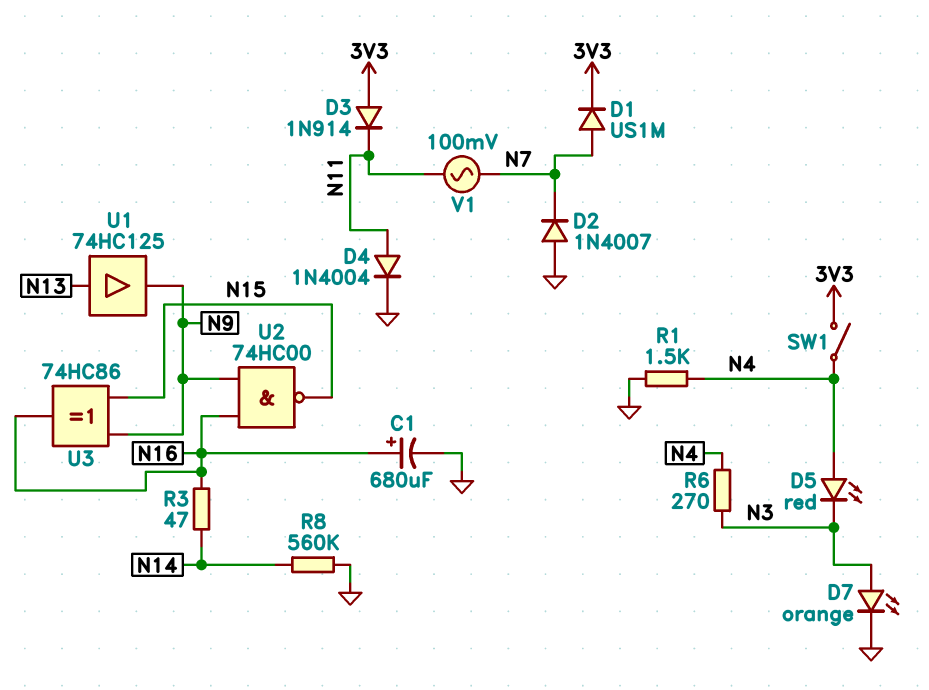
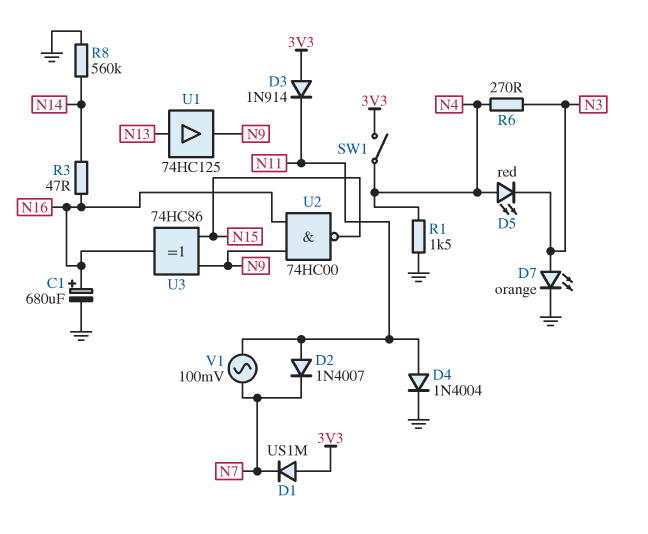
D1: diode US1M (A N7, K 3V3) -> diode US1M (A 3V3, K N7)
D2: diode 1N4007 (A GND, K N7) -> diode 1N4007 (A N11, K N7)

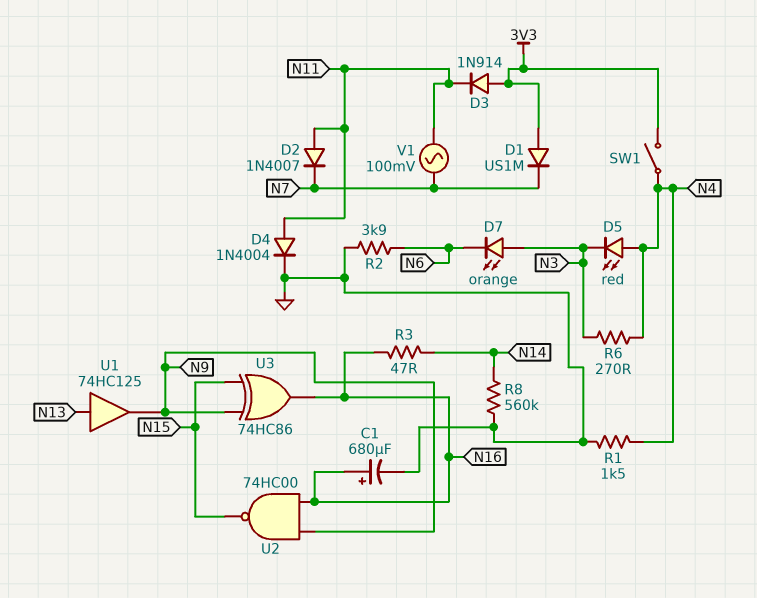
D7: LED orange (A N3, K GND) -> LED orange (A N3, K N6)
R2: none -> 3.9k (GND, N6)

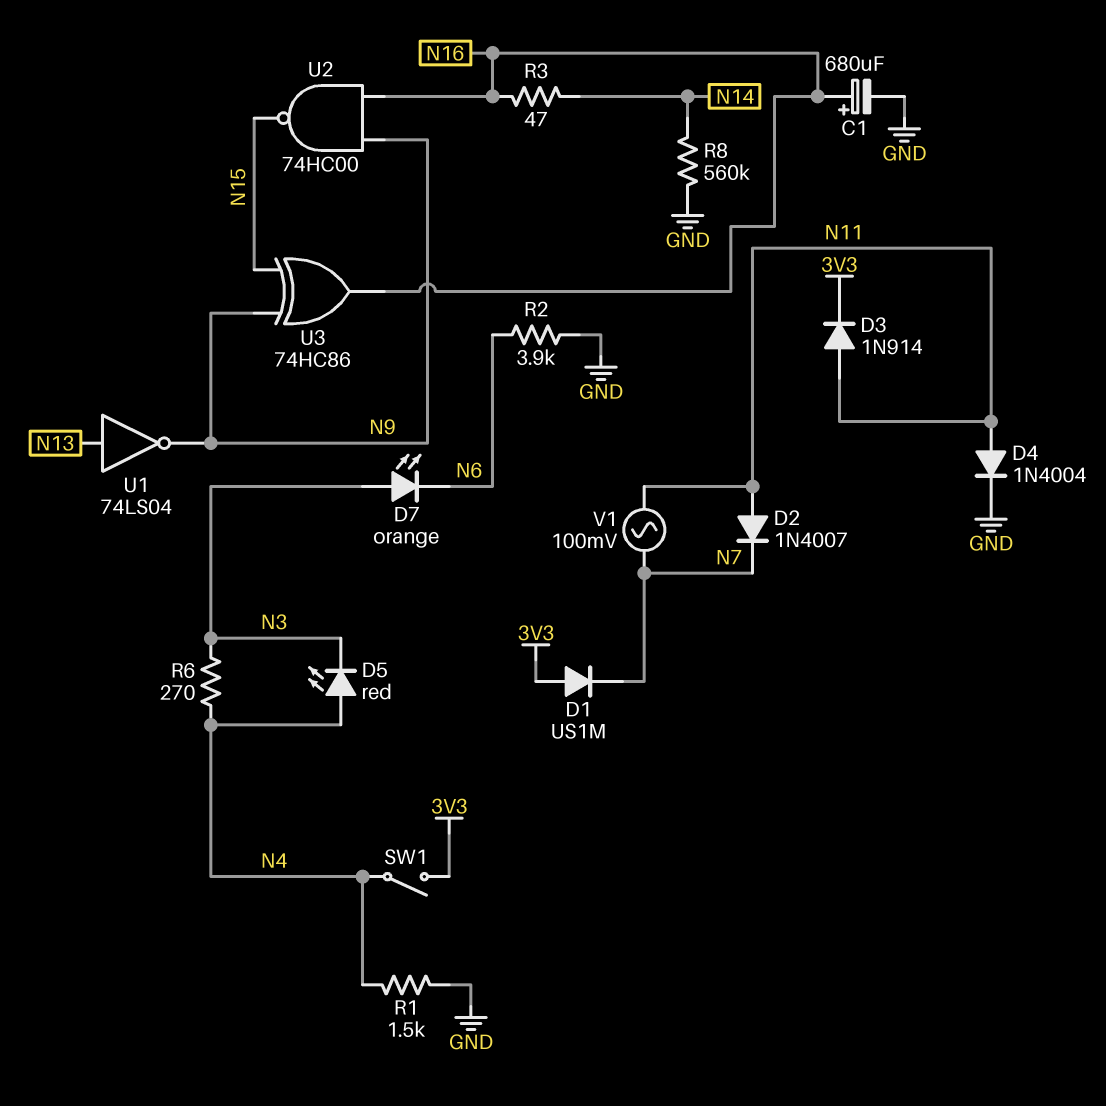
D3: diode 1N914 (A 3V3, K N11) -> diode 1N914 (A N11, K 3V3)
U1: buffer 74HC125 (in N13, out N9) -> NOT 74LS04 (in N13, out N9)

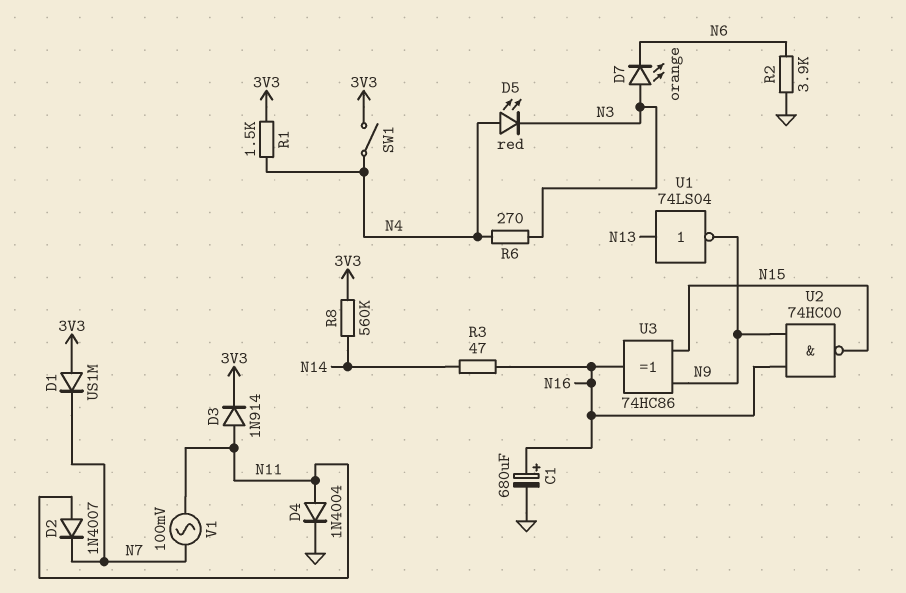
R1: 1.5k (GND, N4) -> 1.5k (3V3, N4)
R8: 560k (GND, N14) -> 560k (3V3, N14)

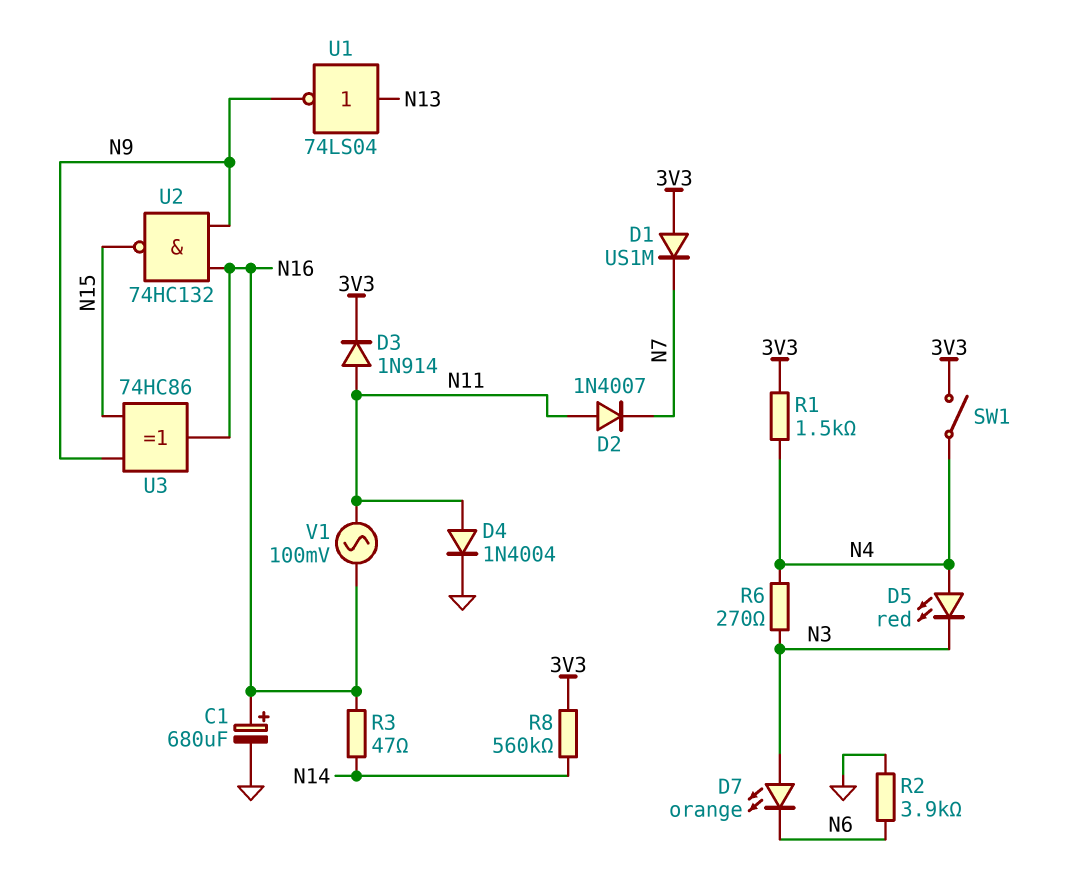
U2: NAND 74HC00 (in N9, in N16, out N15) -> NAND 74HC132 (in N9, in N16, out N15)
V1: AC 100mV (N7, N11) -> AC 100mV (N11, N16)

